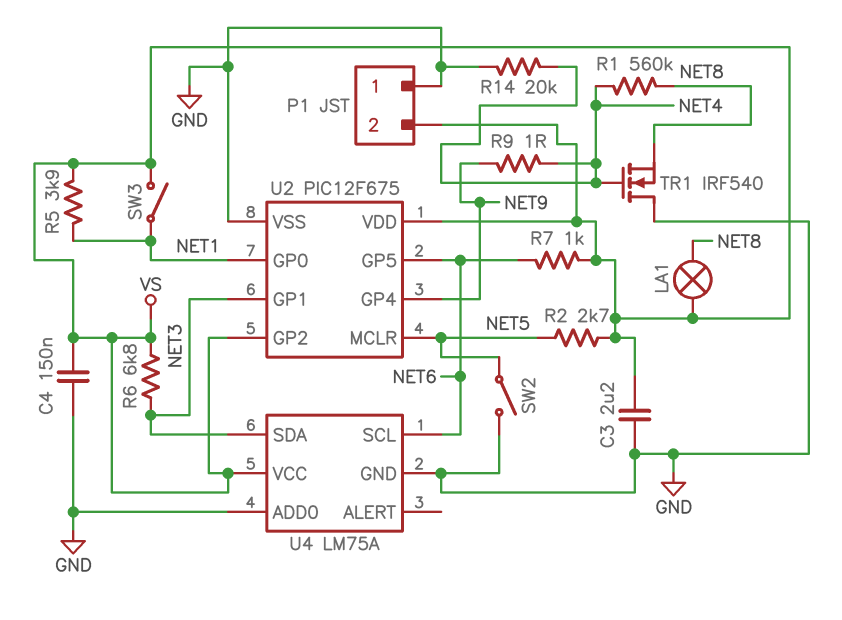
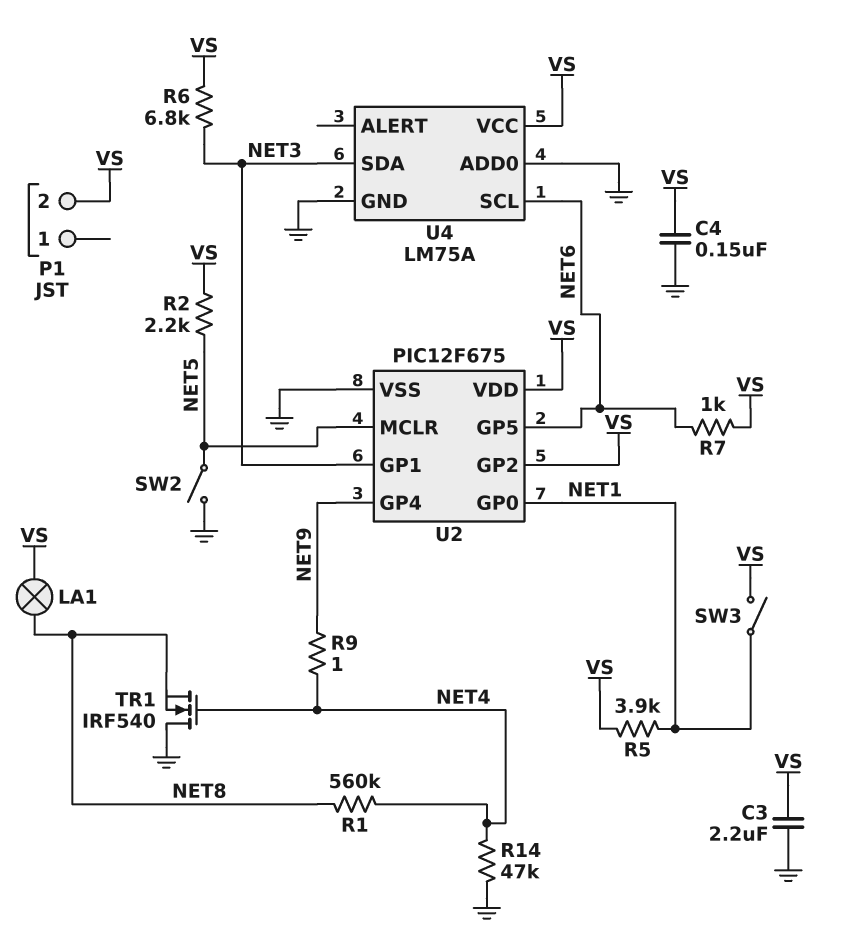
P1 pin 1: GND -> none
R2: 2.7k (NET5, VS) -> 2.2k (NET5, VS)
R14: 20k (GND, NET4) -> 47k (GND, NET4)

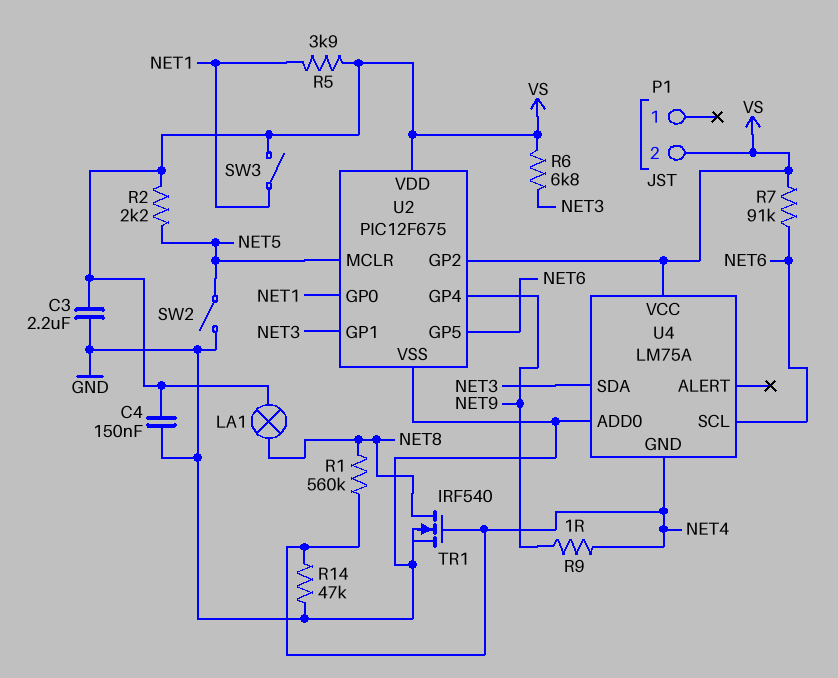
R7: 1k (NET6, VS) -> 91k (NET6, VS)
TR1: NMOS IRF540 (G NET4, D GND, S NET8) -> NMOS IRF540 (G NET4, D NET8, S GND)
U4 pin GND: GND -> NET4

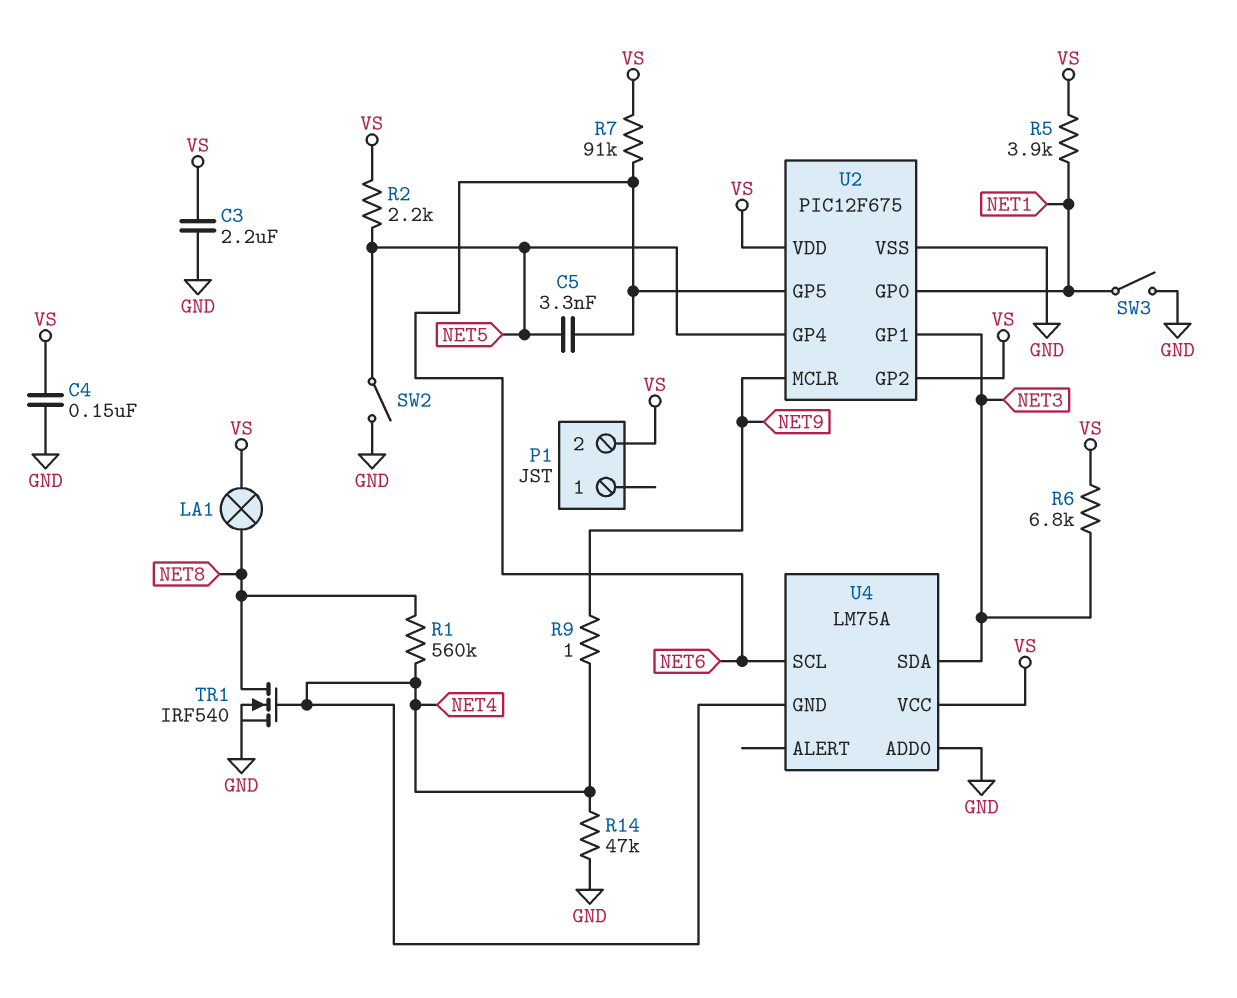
C5: none -> 3.3nF (NET5, NET6)
SW3: switch (NET1, VS) -> switch (GND, NET1)
U2 pin GP4: NET9 -> NET5
U2 pin MCLR: NET5 -> NET9

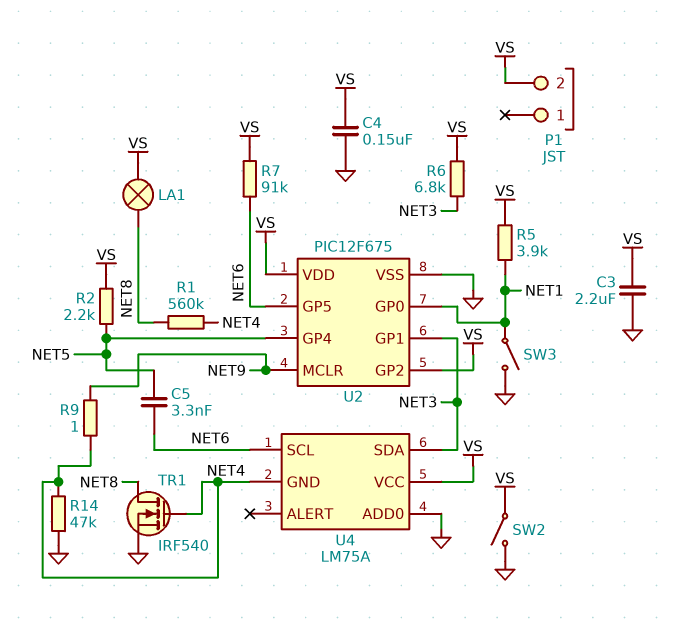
SW2: switch (GND, NET5) -> switch (GND, VS)

